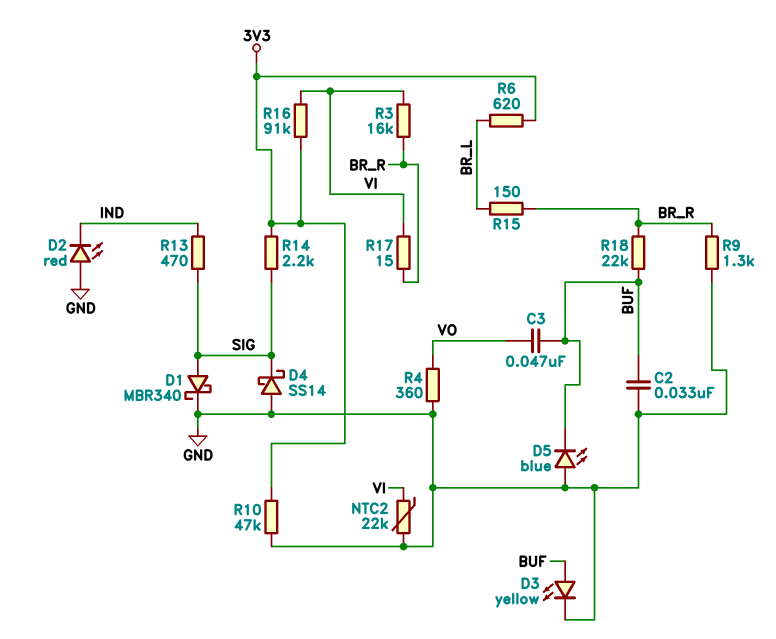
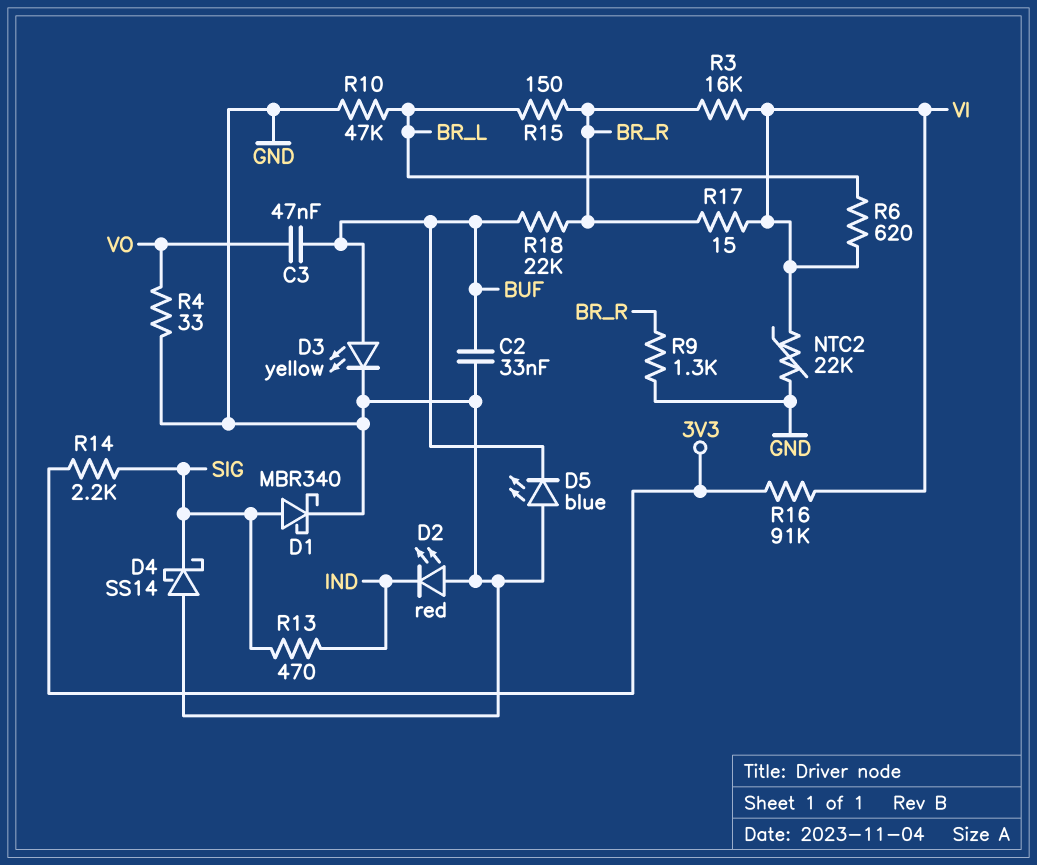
R4: 360 (GND, VO) -> 33 (GND, VO)
R6: 620 (3V3, BR_L) -> 620 (BR_L, VI)
R10: 47k (3V3, GND) -> 47k (BR_L, GND)

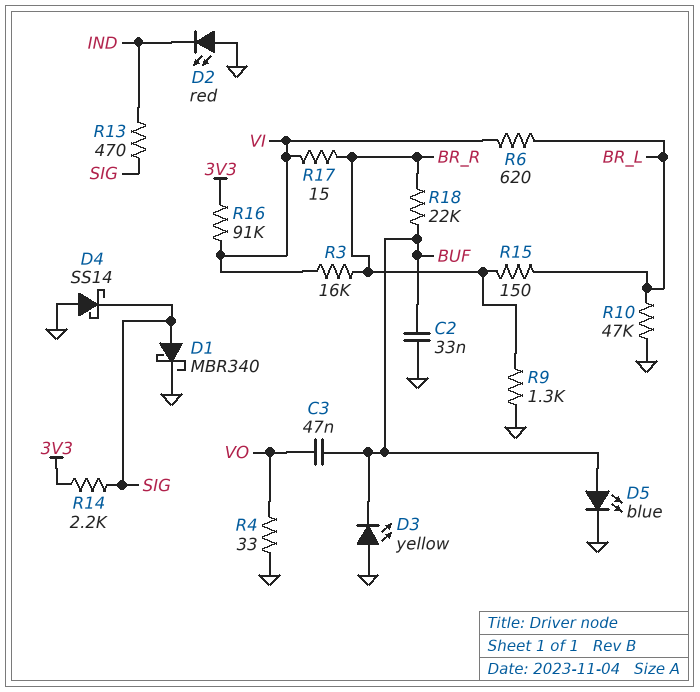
D3: LED yellow (A BUF, K GND) -> LED yellow (A GND, K BUF)
D5: LED blue (A GND, K BUF) -> LED blue (A BUF, K GND)
NTC2: 22k (GND, VI) -> none

